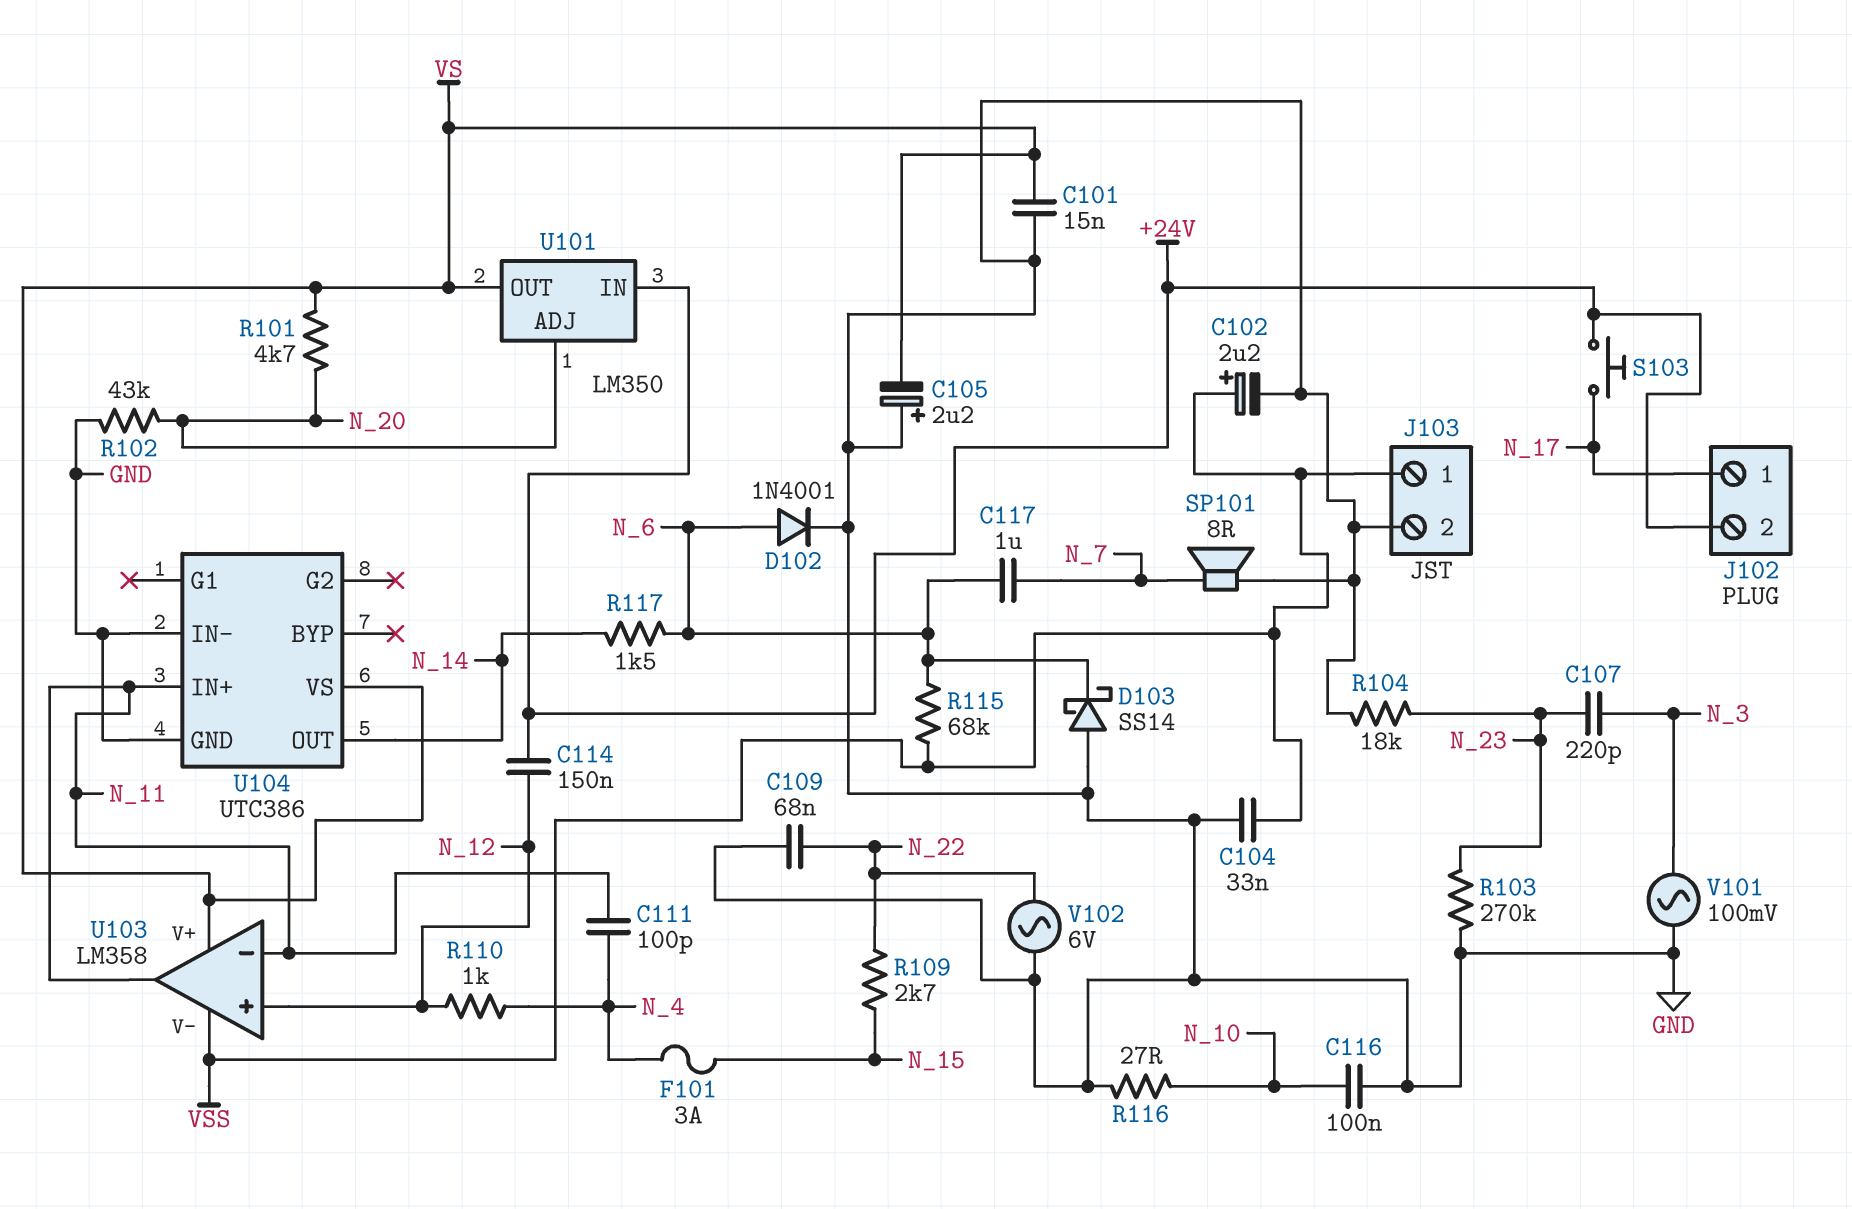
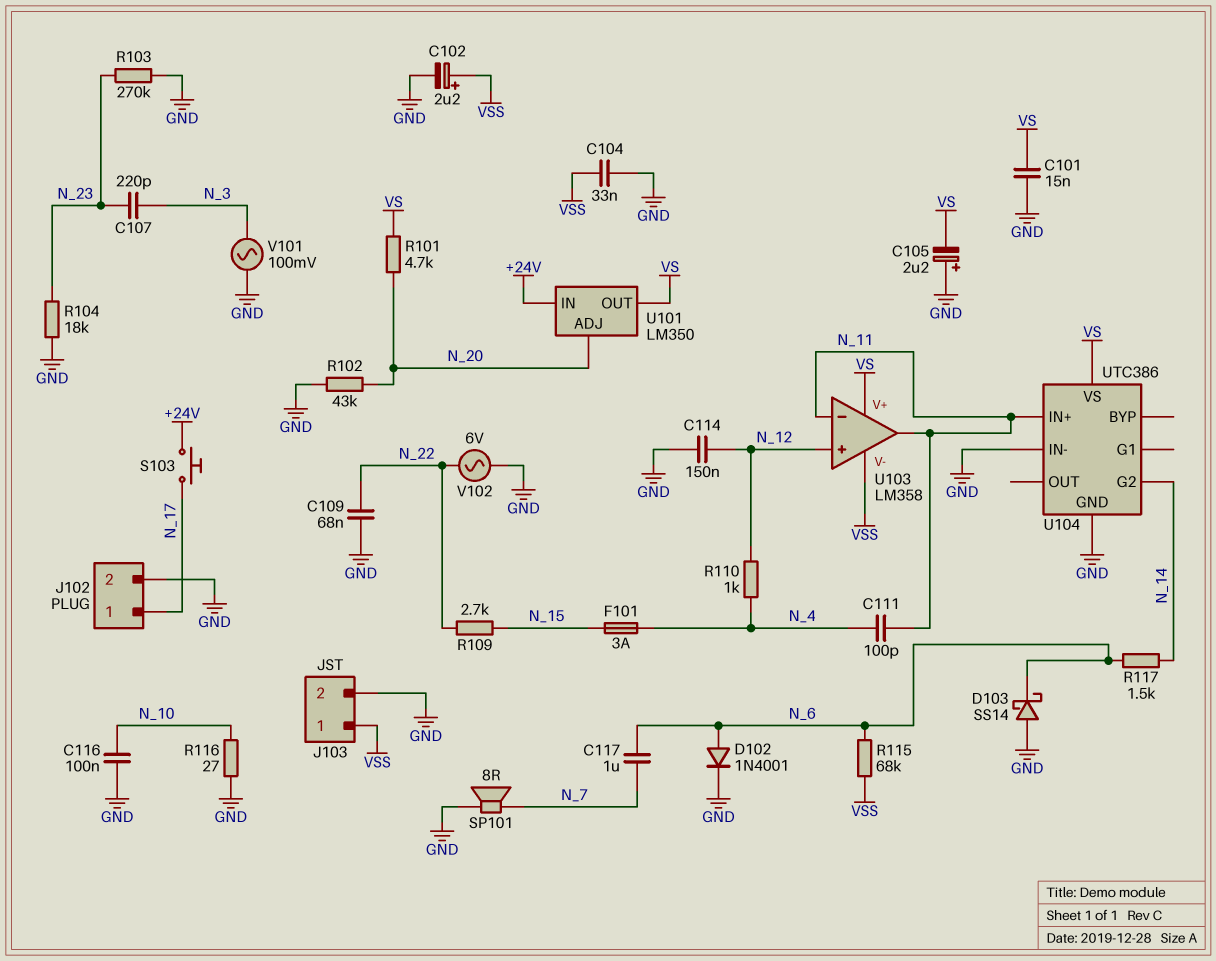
C114: 150nF (+24V, N_12) -> 150nF (GND, N_12)
J102 pin 2: +24V -> GND
U104 pin G2: none -> N_14
U104 pin OUT: N_14 -> none

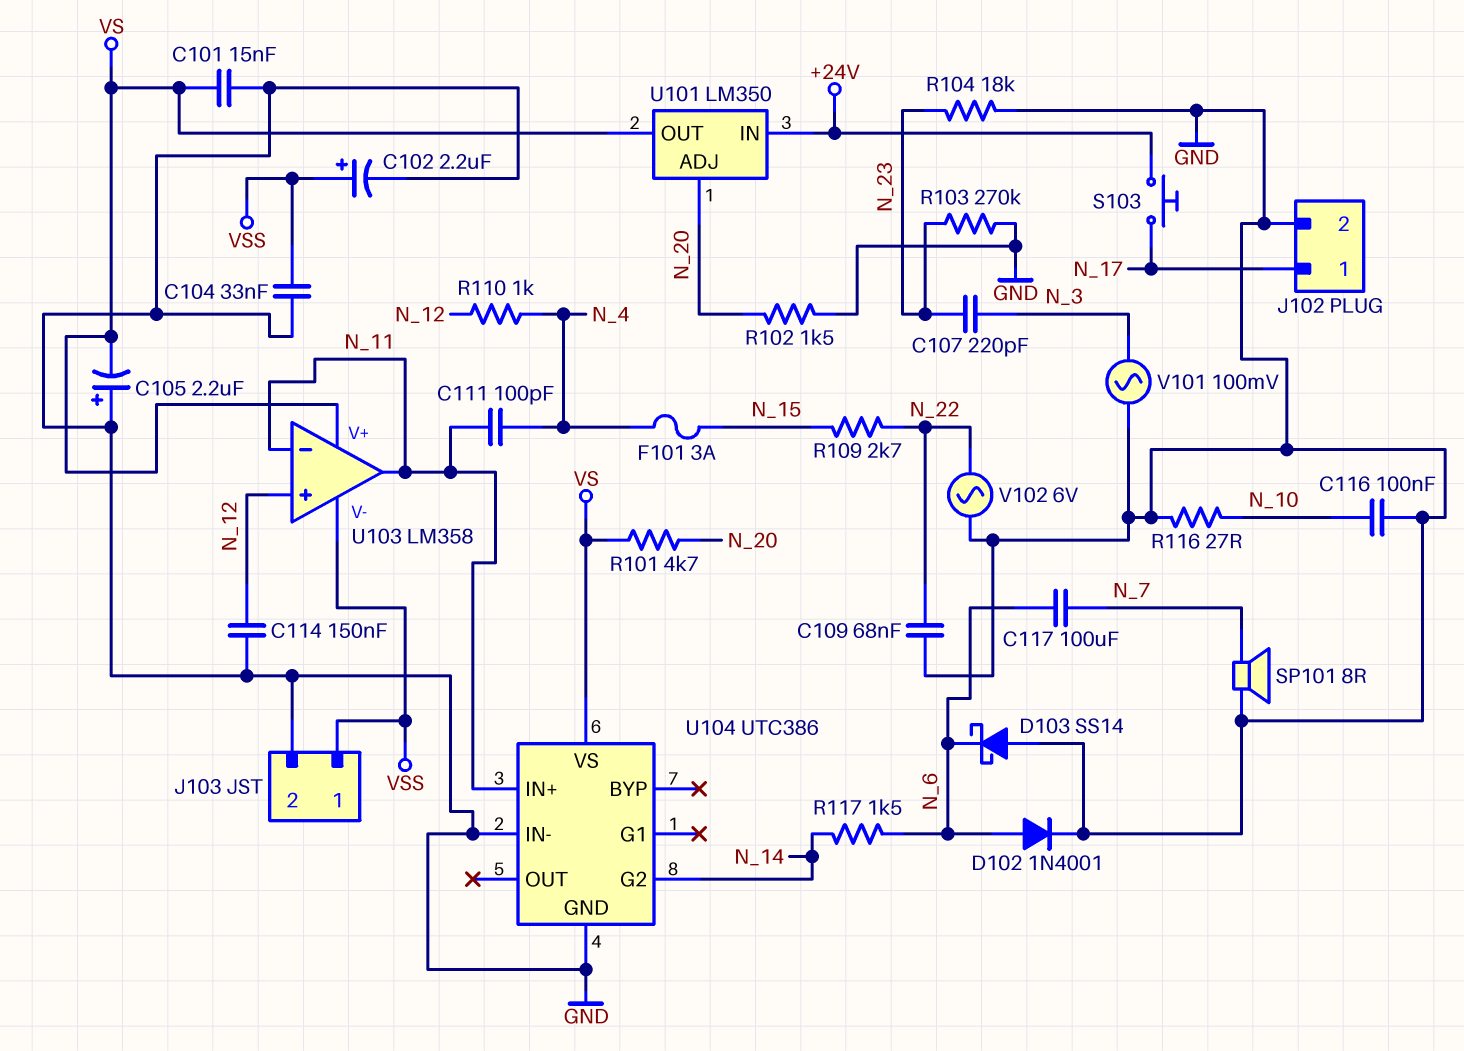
C117: 1uF (N_6, N_7) -> 100uF (N_6, N_7)
R102: 43k (GND, N_20) -> 1.5k (GND, N_20)
R115: 68k (N_6, VSS) -> none

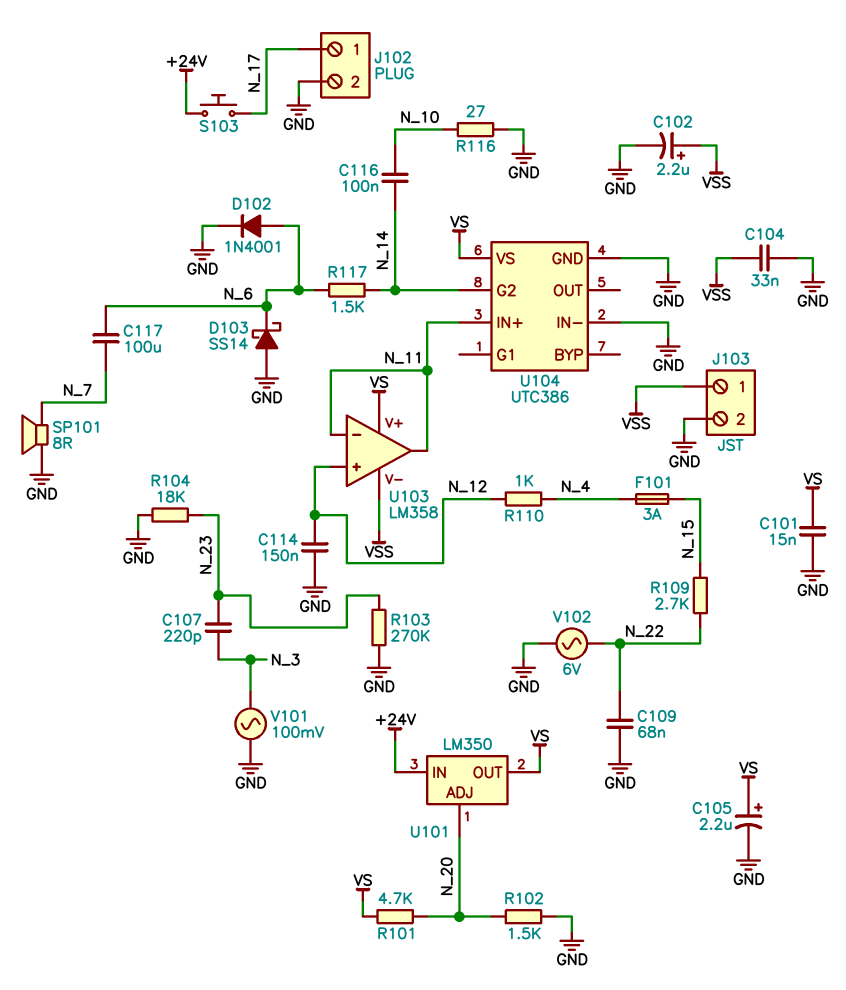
C105: 2.2uF (plus GND, minus VS) -> 2.2uF (plus VS, minus GND)
C111: 100pF (N_4, N_11) -> none
C116: 100nF (GND, N_10) -> 100nF (N_10, N_14)

